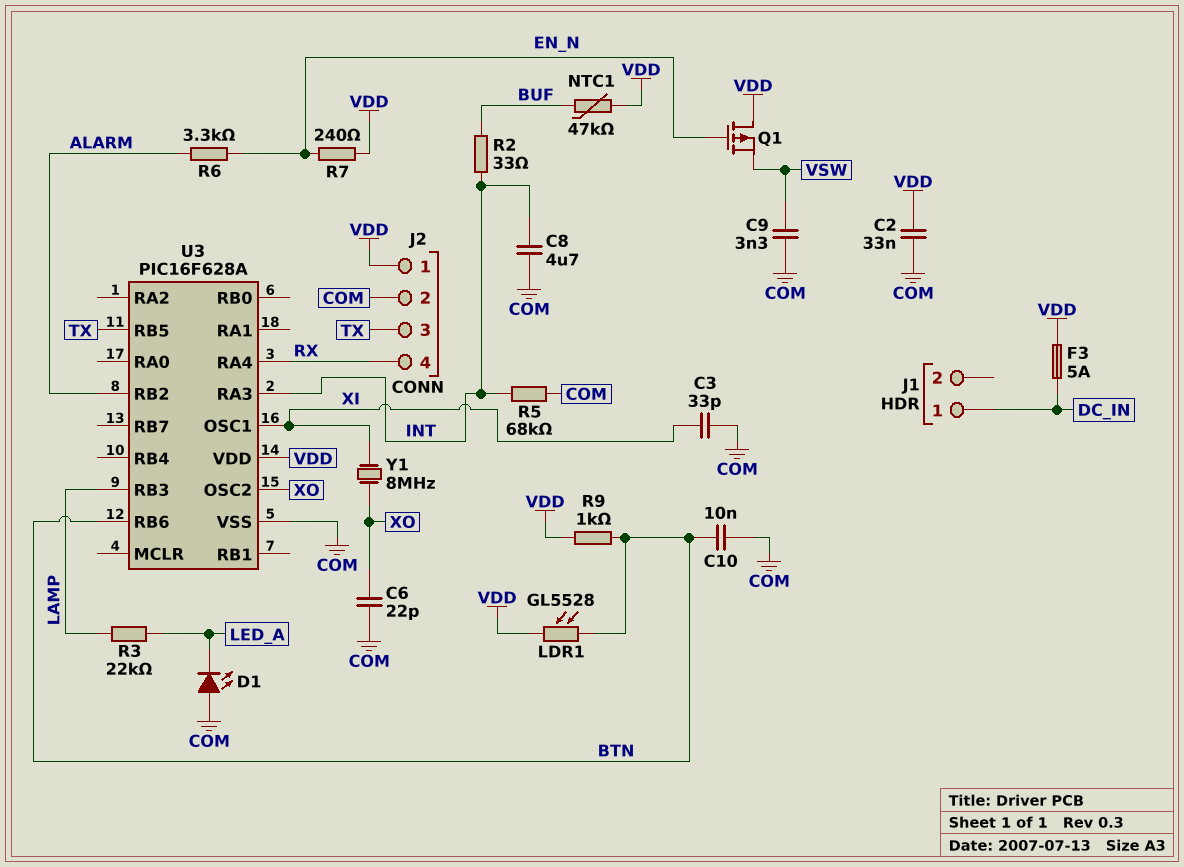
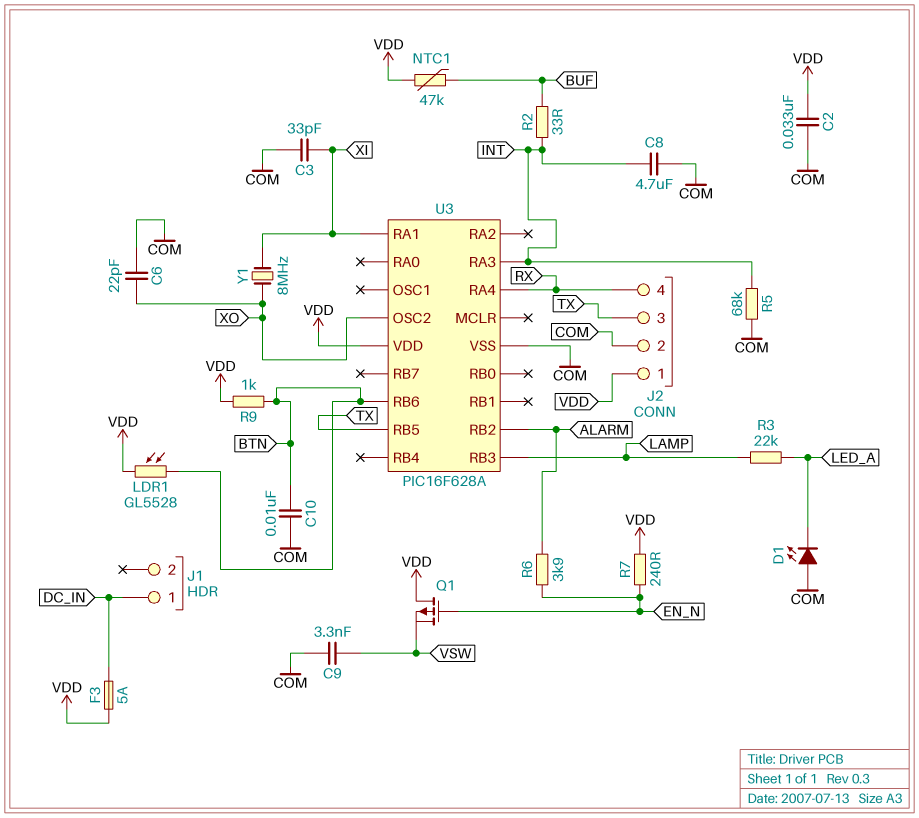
R6: 3.3k (ALARM, EN_N) -> 3.9k (ALARM, EN_N)
U3 pin OSC1: XI -> none
U3 pin RA1: none -> XI

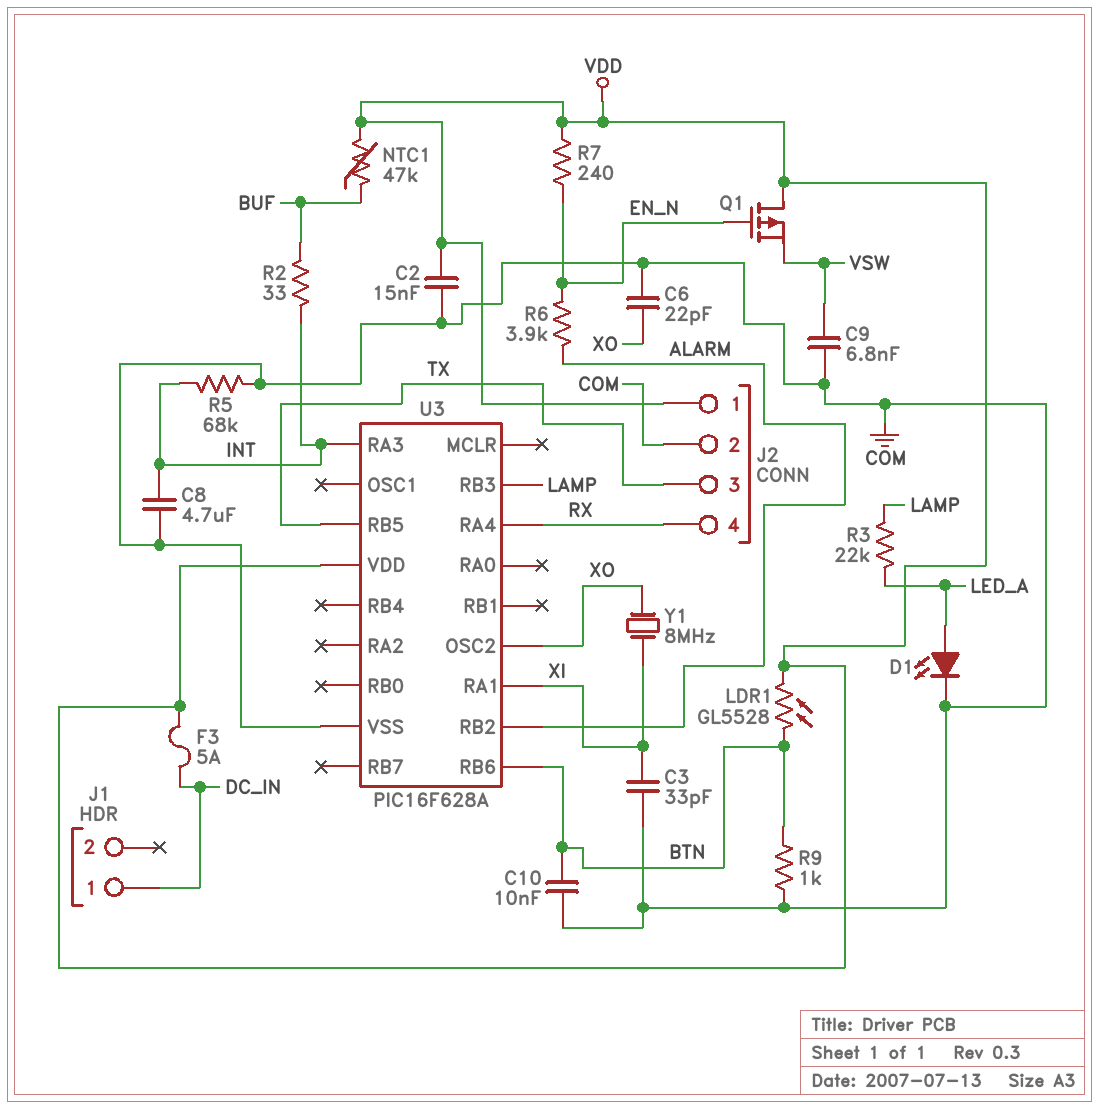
C2: 33nF (COM, VDD) -> 15nF (COM, VDD)
C9: 3.3nF (COM, VSW) -> 6.8nF (COM, VSW)
D1: LED (A COM, K LED_A) -> LED (A LED_A, K COM)
R9: 1k (BTN, VDD) -> 1k (BTN, COM)

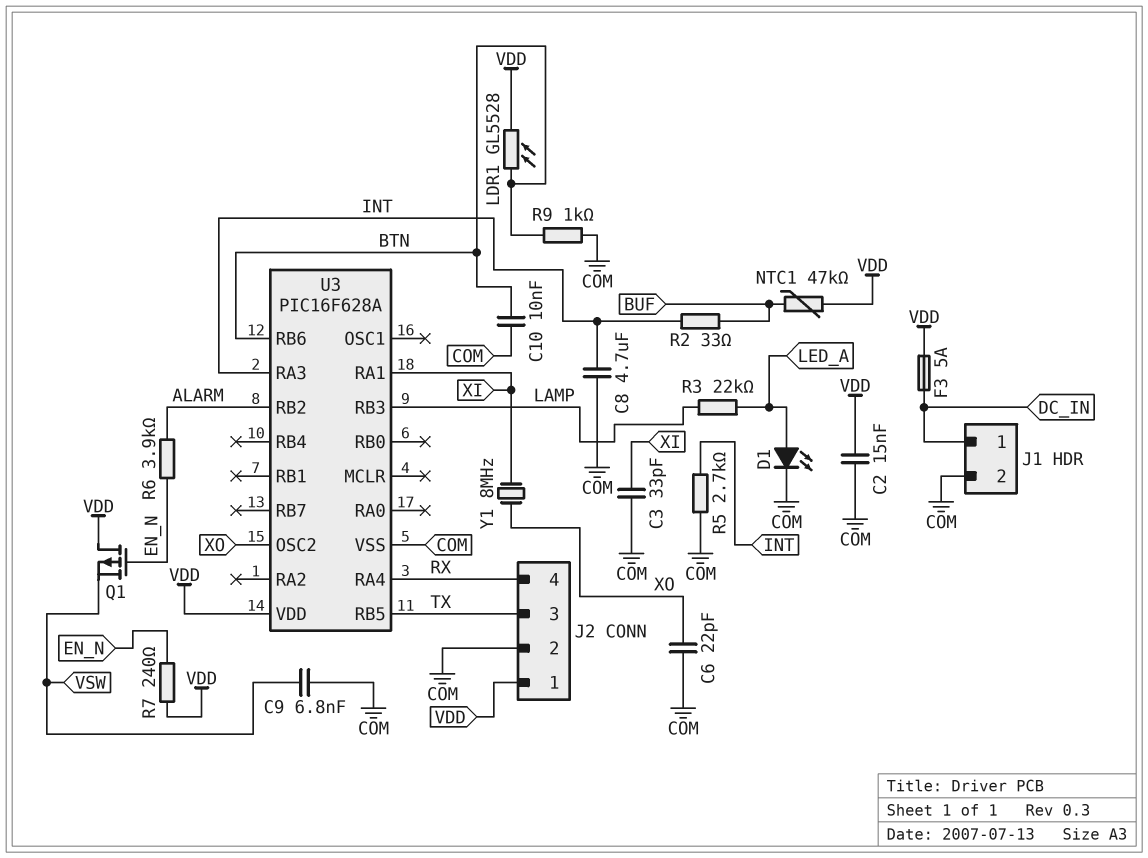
J1 pin 2: none -> COM
R5: 68k (COM, INT) -> 2.7k (COM, INT)

